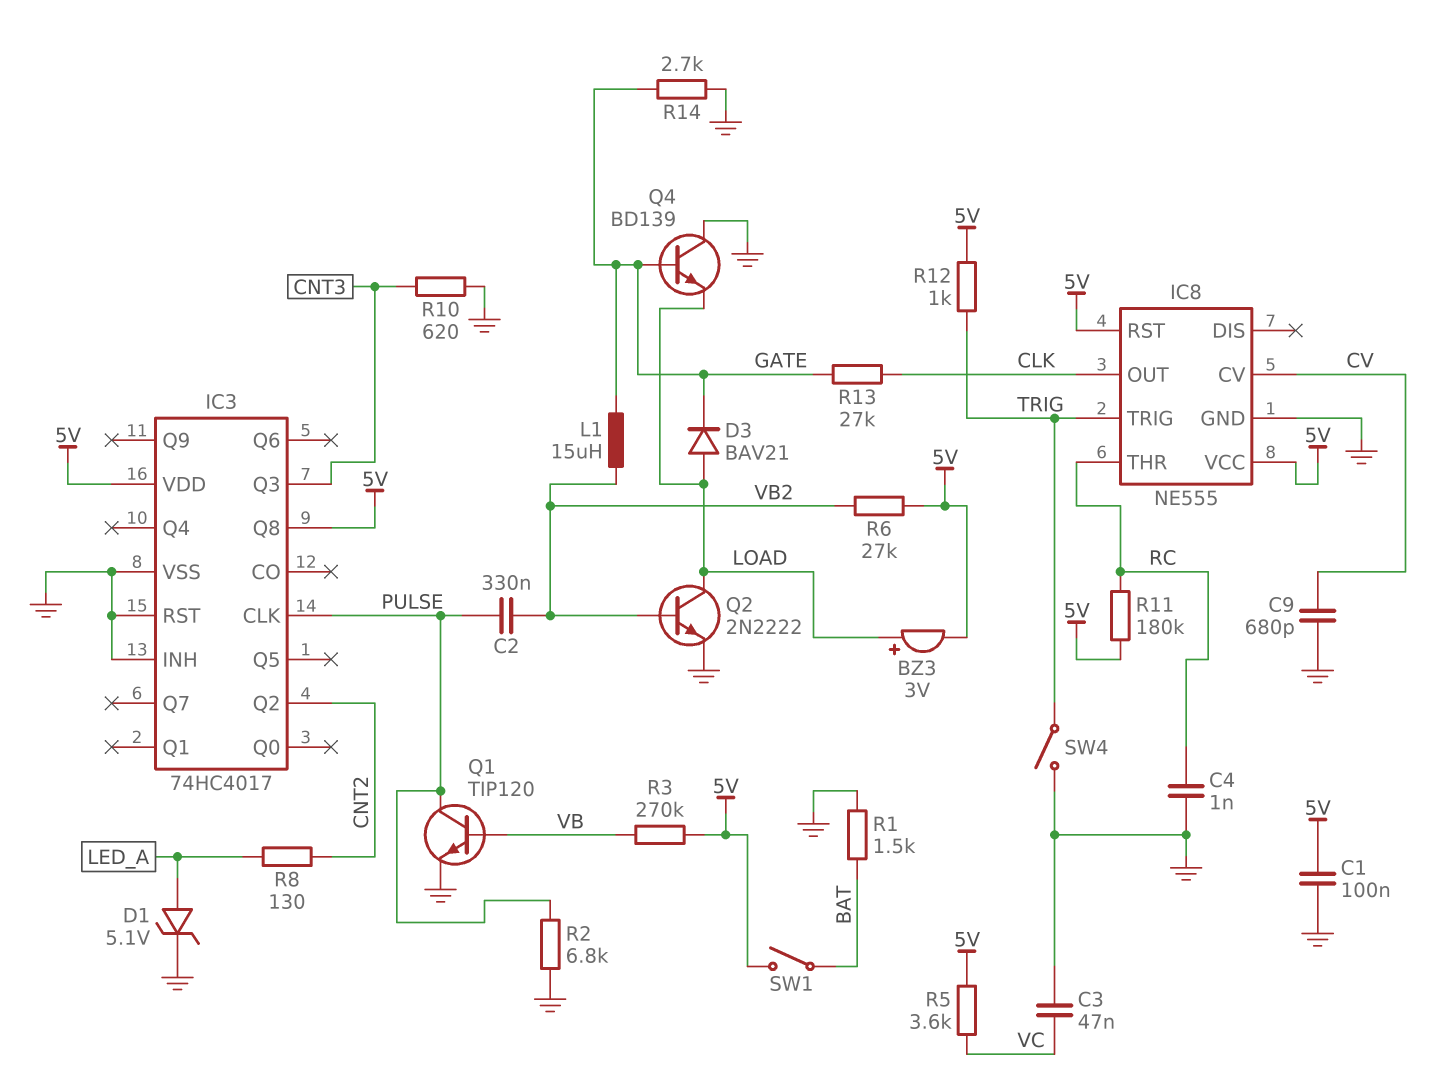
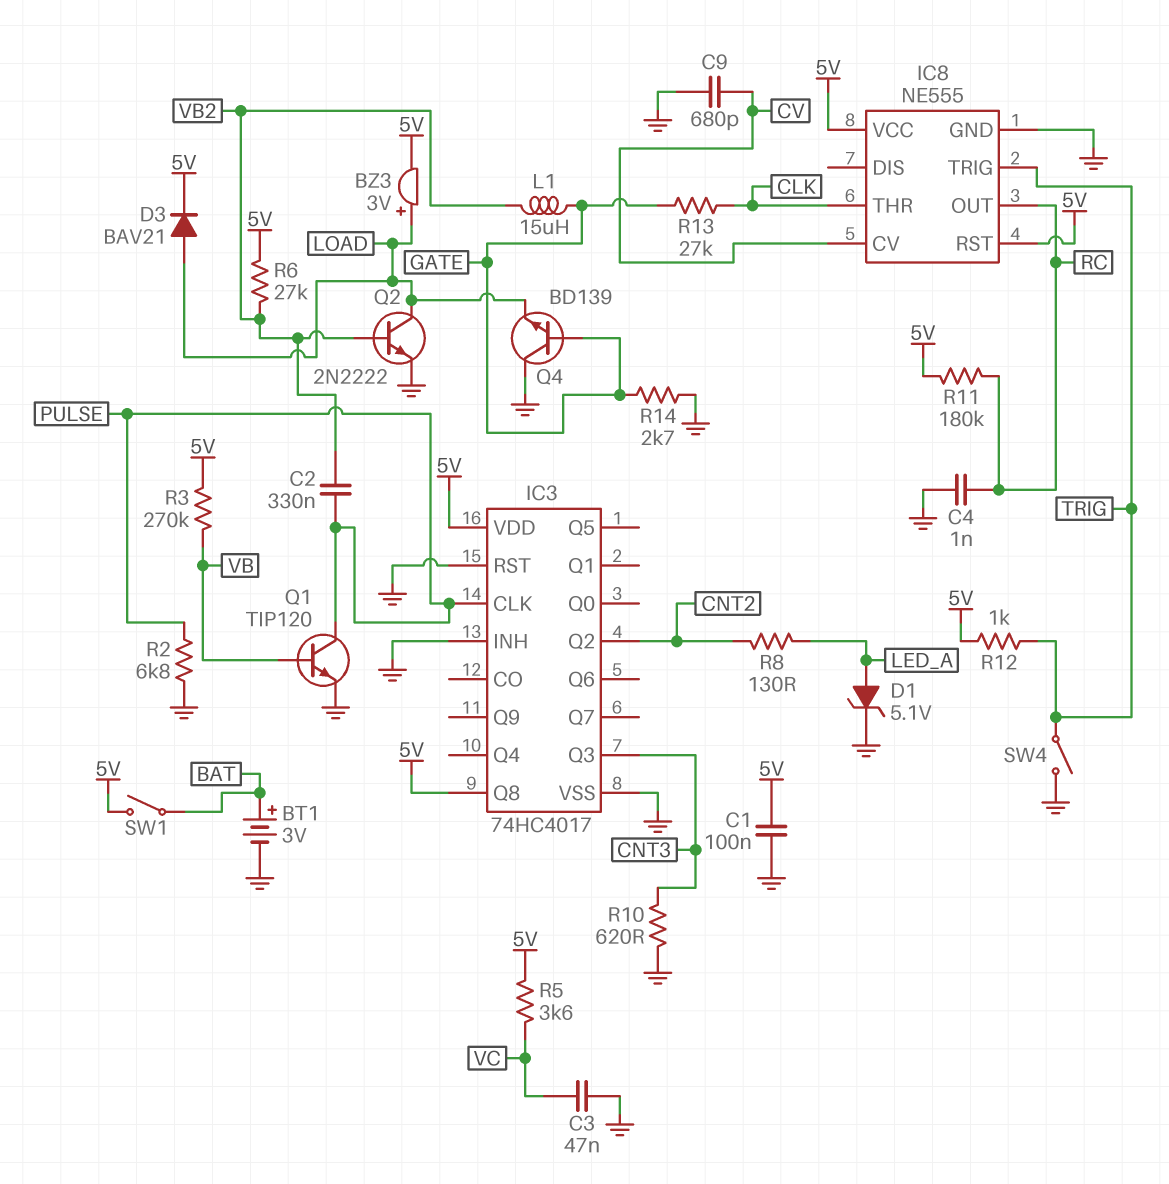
BT1: none -> 3V (plus BAT, minus GND)
D3: diode BAV21 (A LOAD, K GATE) -> diode BAV21 (A LOAD, K 5V)
IC8 pin OUT: CLK -> RC
IC8 pin THR: RC -> CLK
R1: 1.5k (BAT, GND) -> none

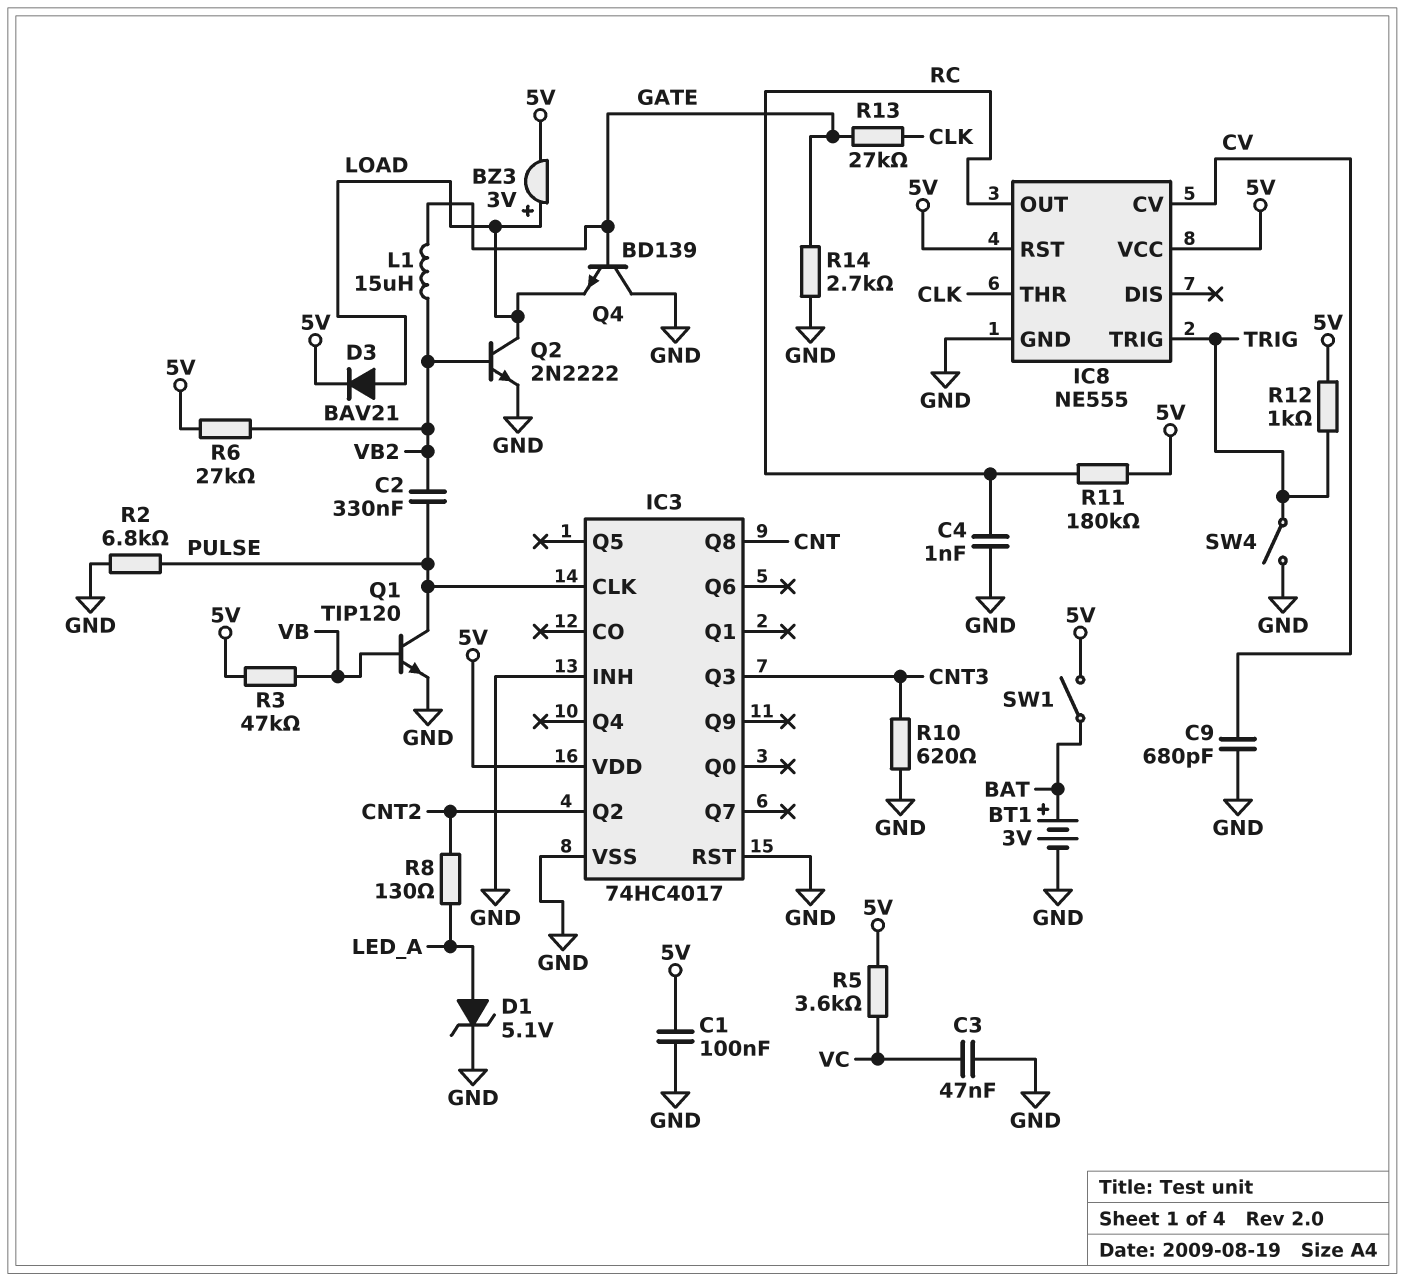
IC3 pin Q8: 5V -> CNT
R3: 270k (5V, VB) -> 47k (5V, VB)

